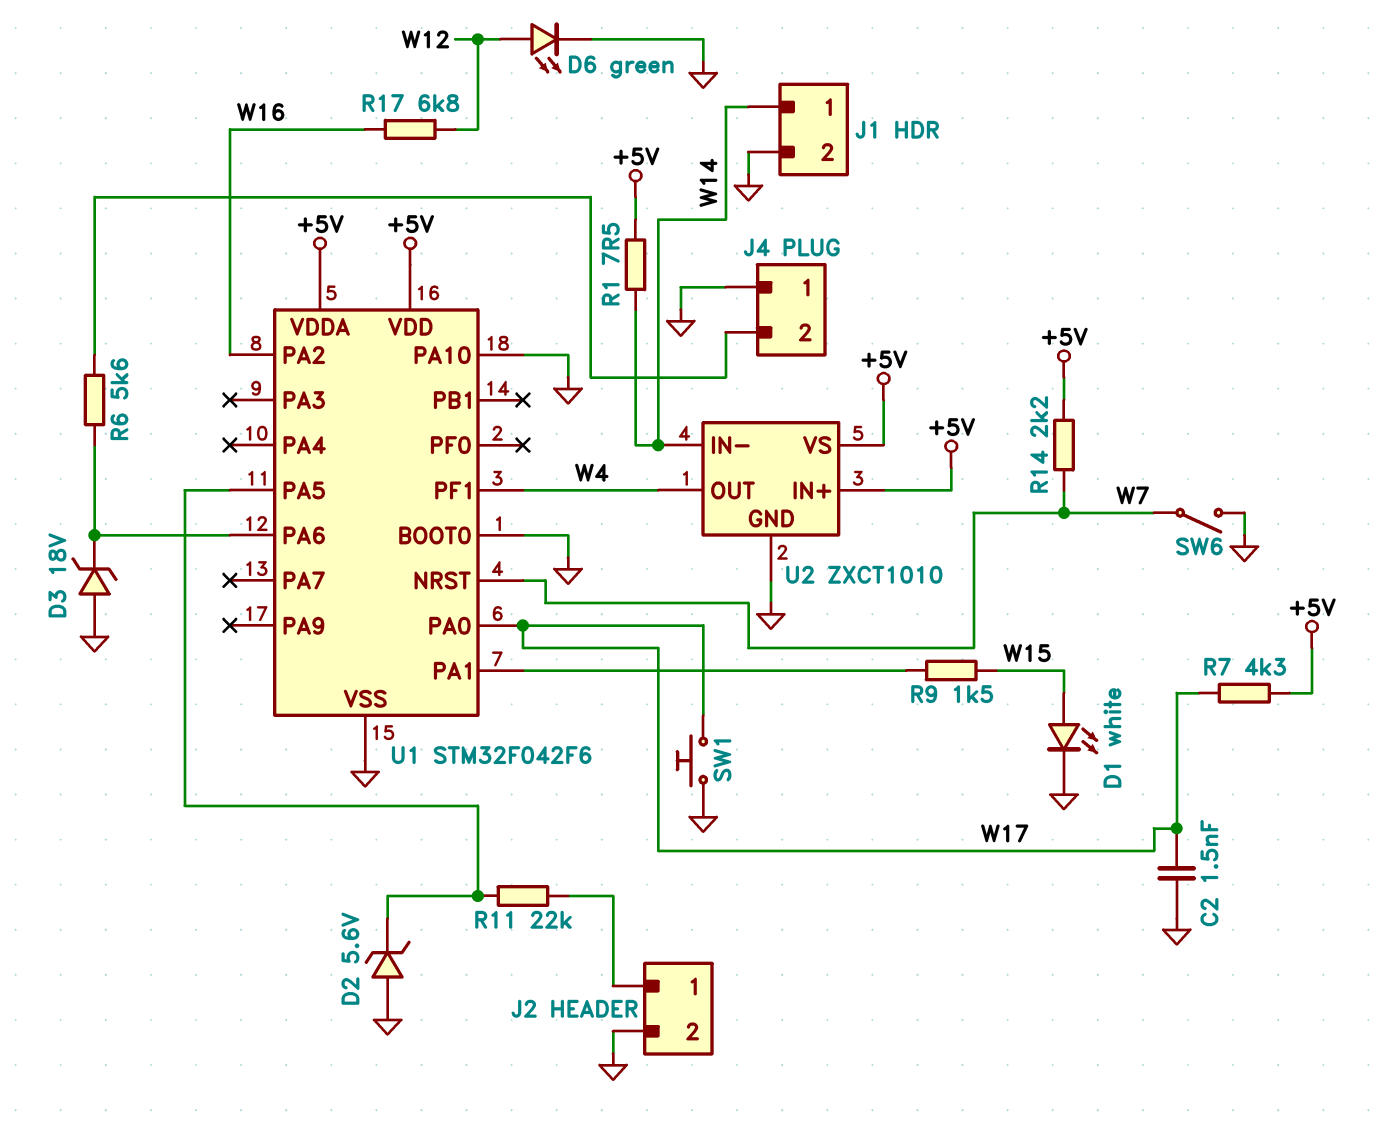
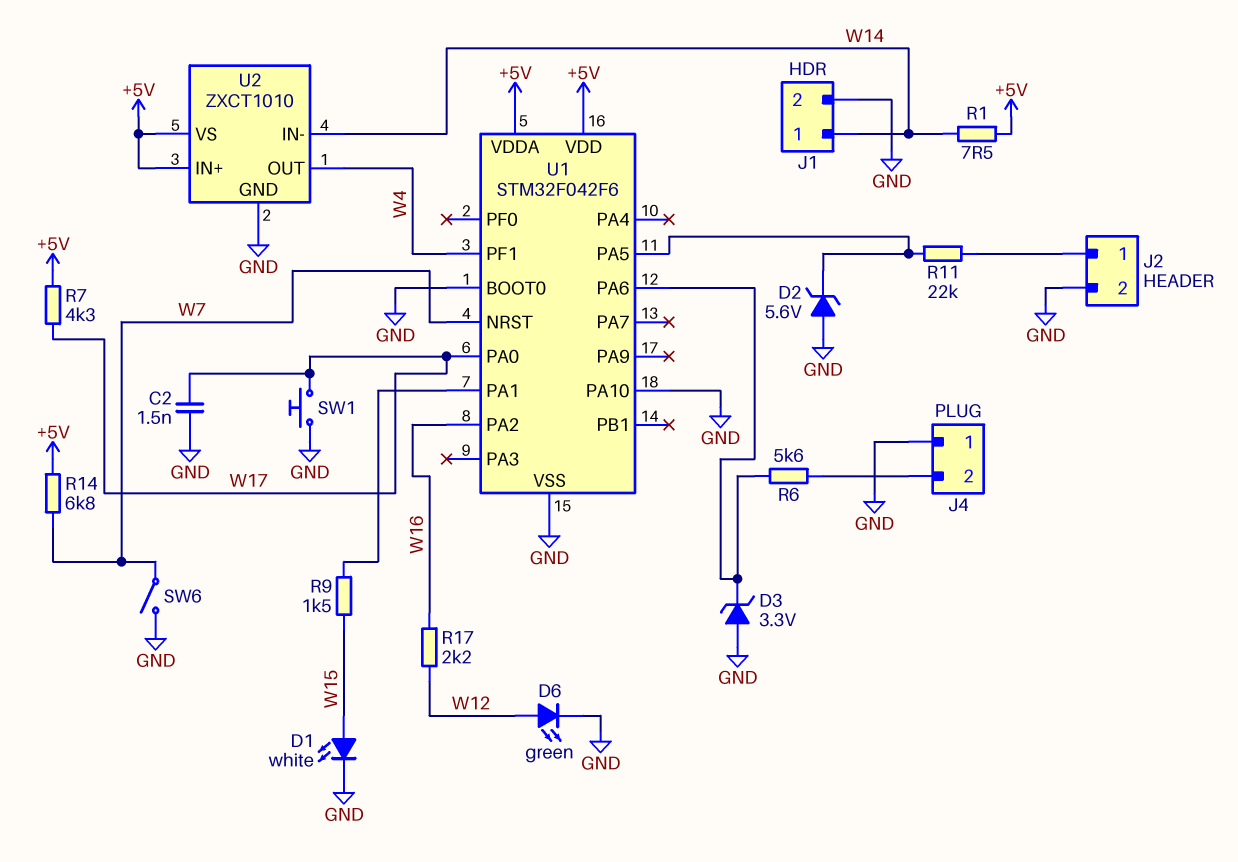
D3: zener 18V (A GND, K U1/PA6) -> zener 3.3V (A GND, K U1/PA6)
R14: 2.2k (+5V, W7) -> 6.8k (+5V, W7)
R17: 6.8k (W12, W16) -> 2.2k (W12, W16)

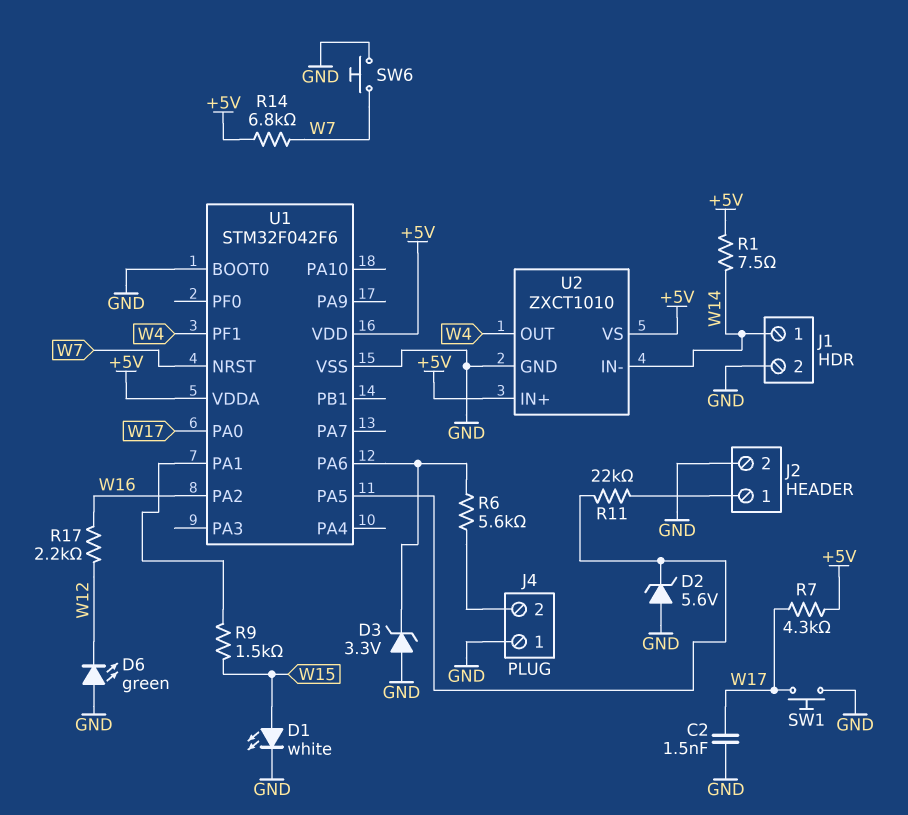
D6: LED green (A W12, K GND) -> LED green (A GND, K W12)
SW6: switch (GND, W7) -> button (GND, W7)
U1 pin PA10: GND -> none

